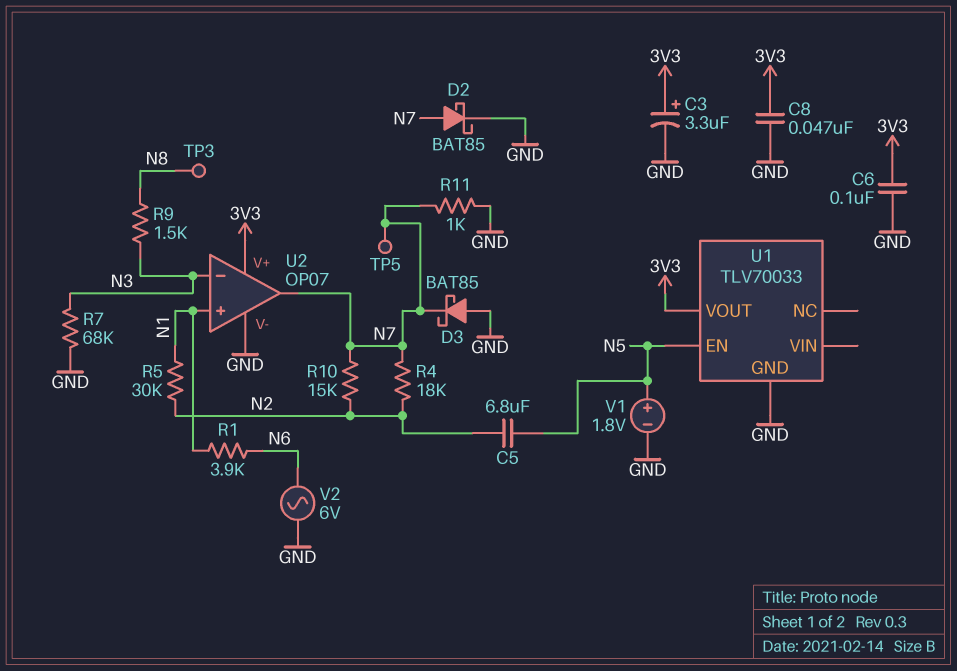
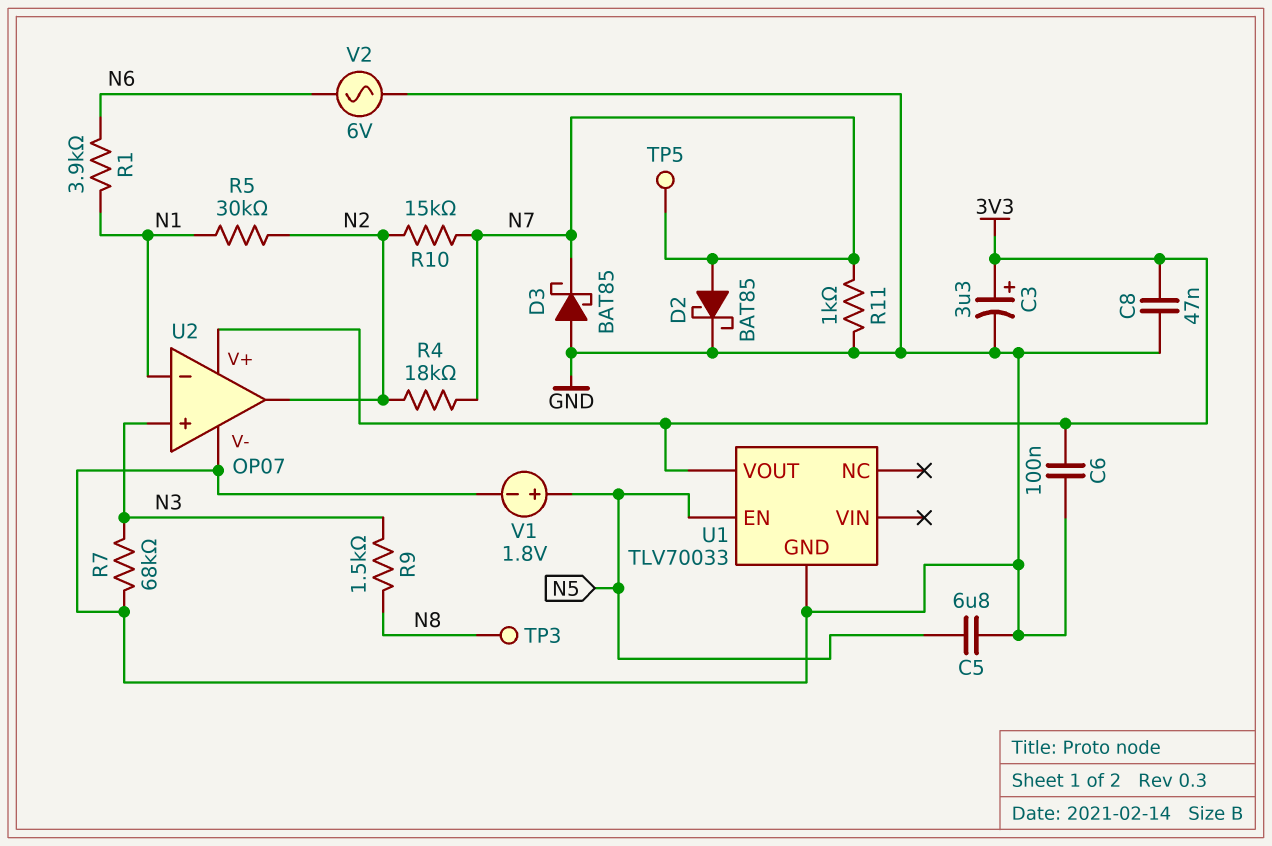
C5: 6.8uF (N2, N5) -> 6.8uF (GND, N5)
U2 pin in+: N1 -> N3
U2 pin in-: N3 -> N1
U2 pin out: N7 -> N2

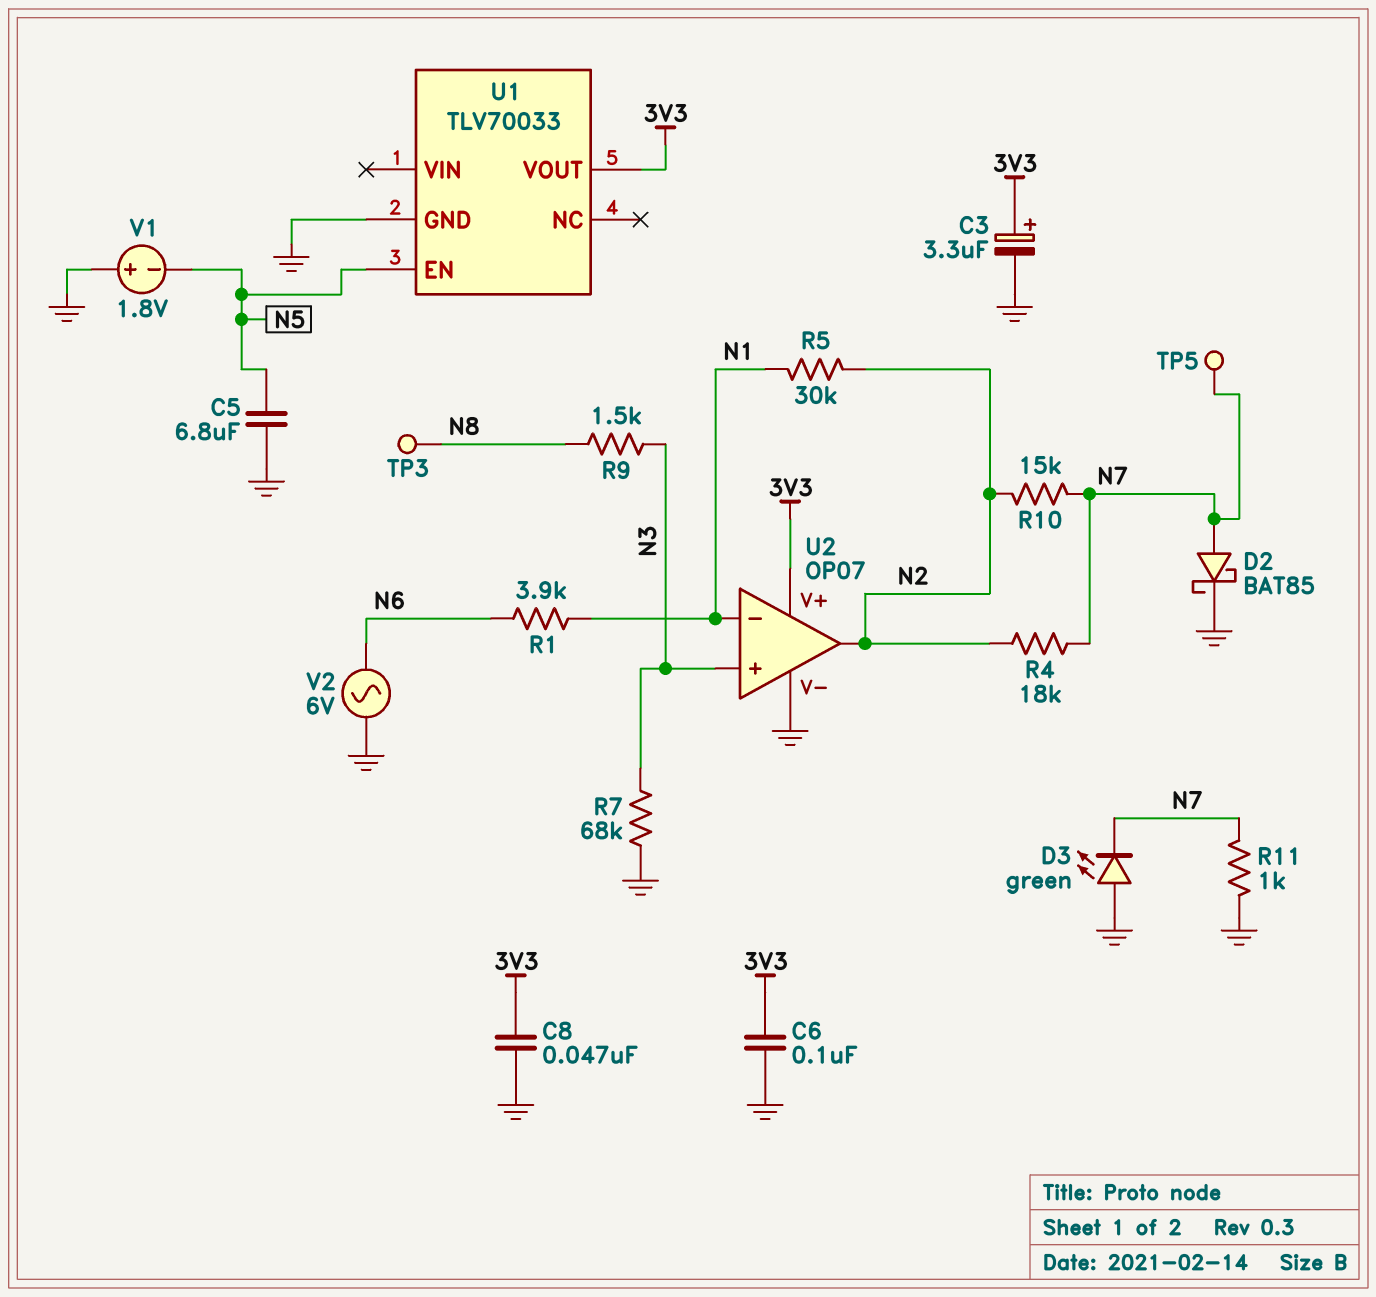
D3: schottky BAT85 (A GND, K N7) -> LED green (A GND, K N7)
V1: 1.8V (plus N5, minus GND) -> 1.8V (plus GND, minus N5)

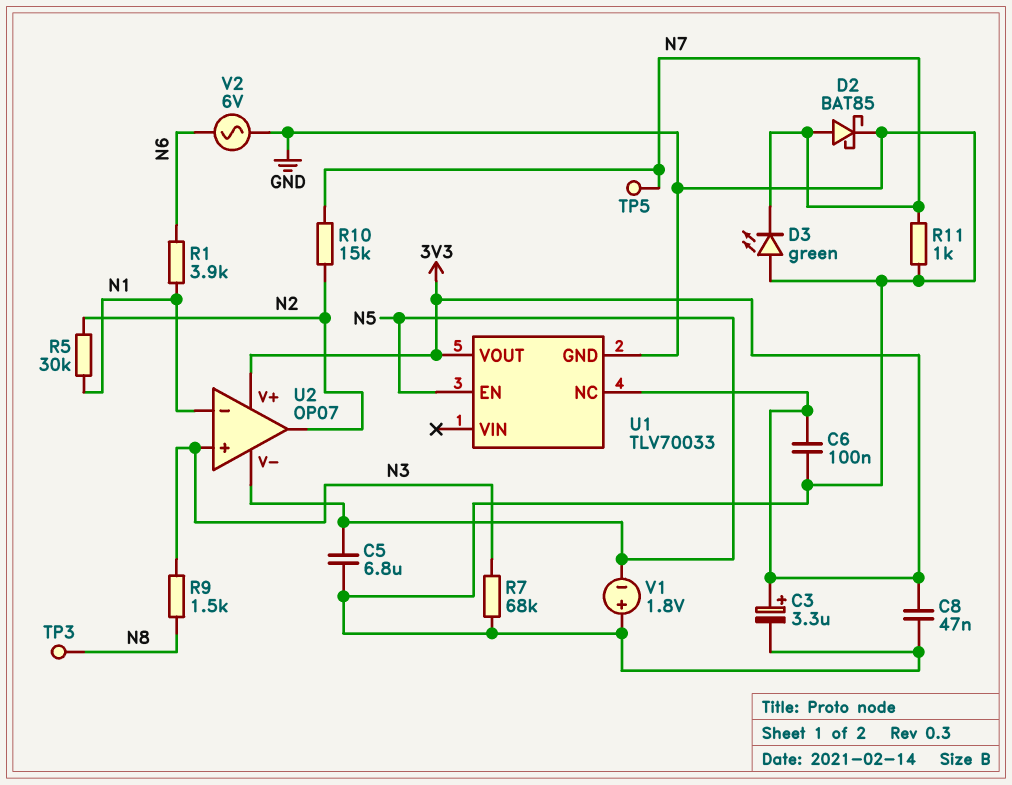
R4: 18k (N2, N7) -> none
U1 pin NC: none -> 3V3
U2 pin V-: GND -> N5

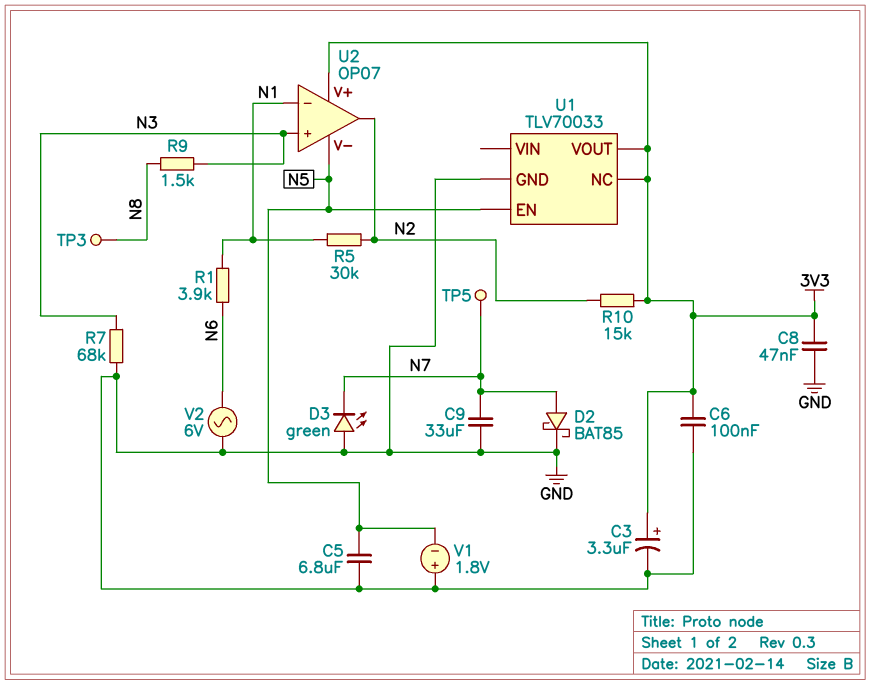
C9: none -> 33uF (GND, N7)
R10: 15k (N2, N7) -> 15k (3V3, N2)
R11: 1k (GND, N7) -> none

